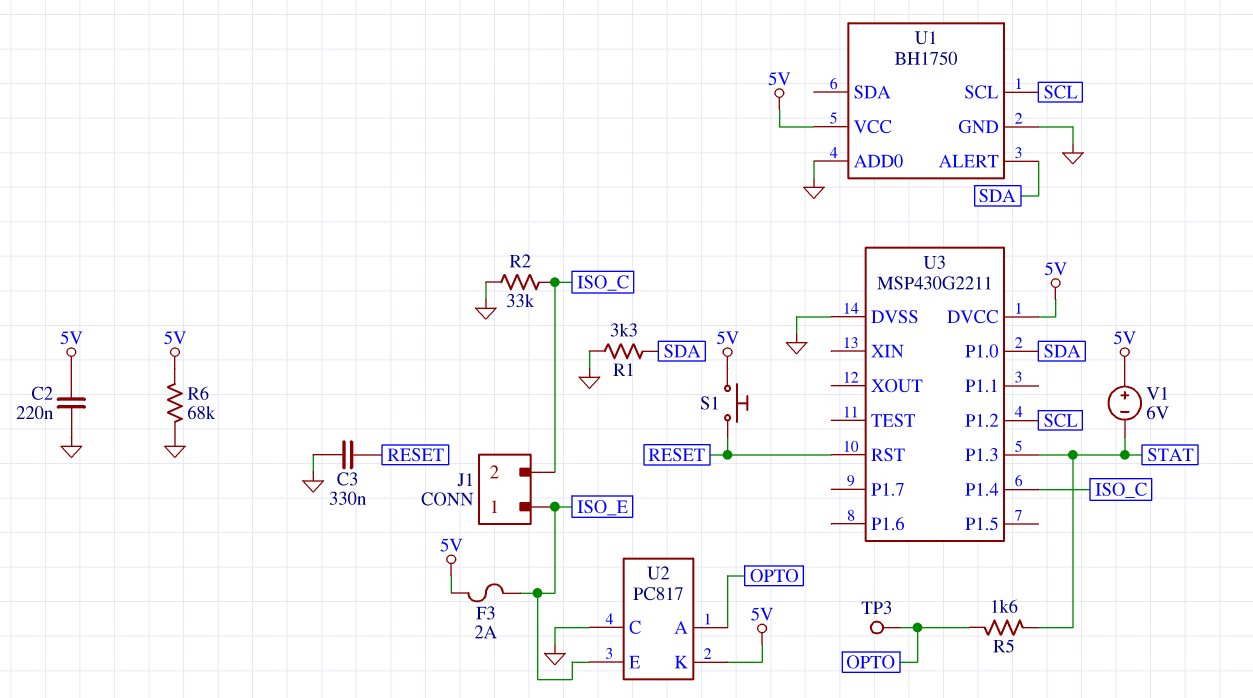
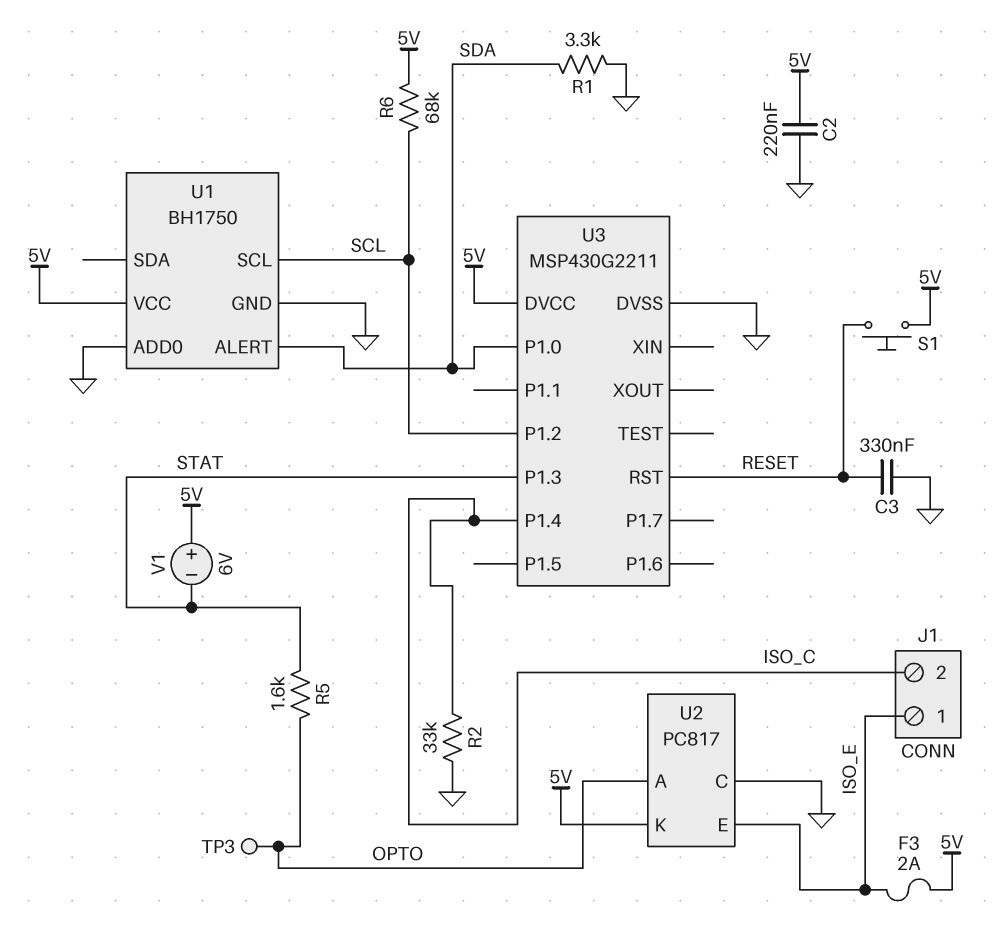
R6: 68k (5V, GND) -> 68k (5V, SCL)

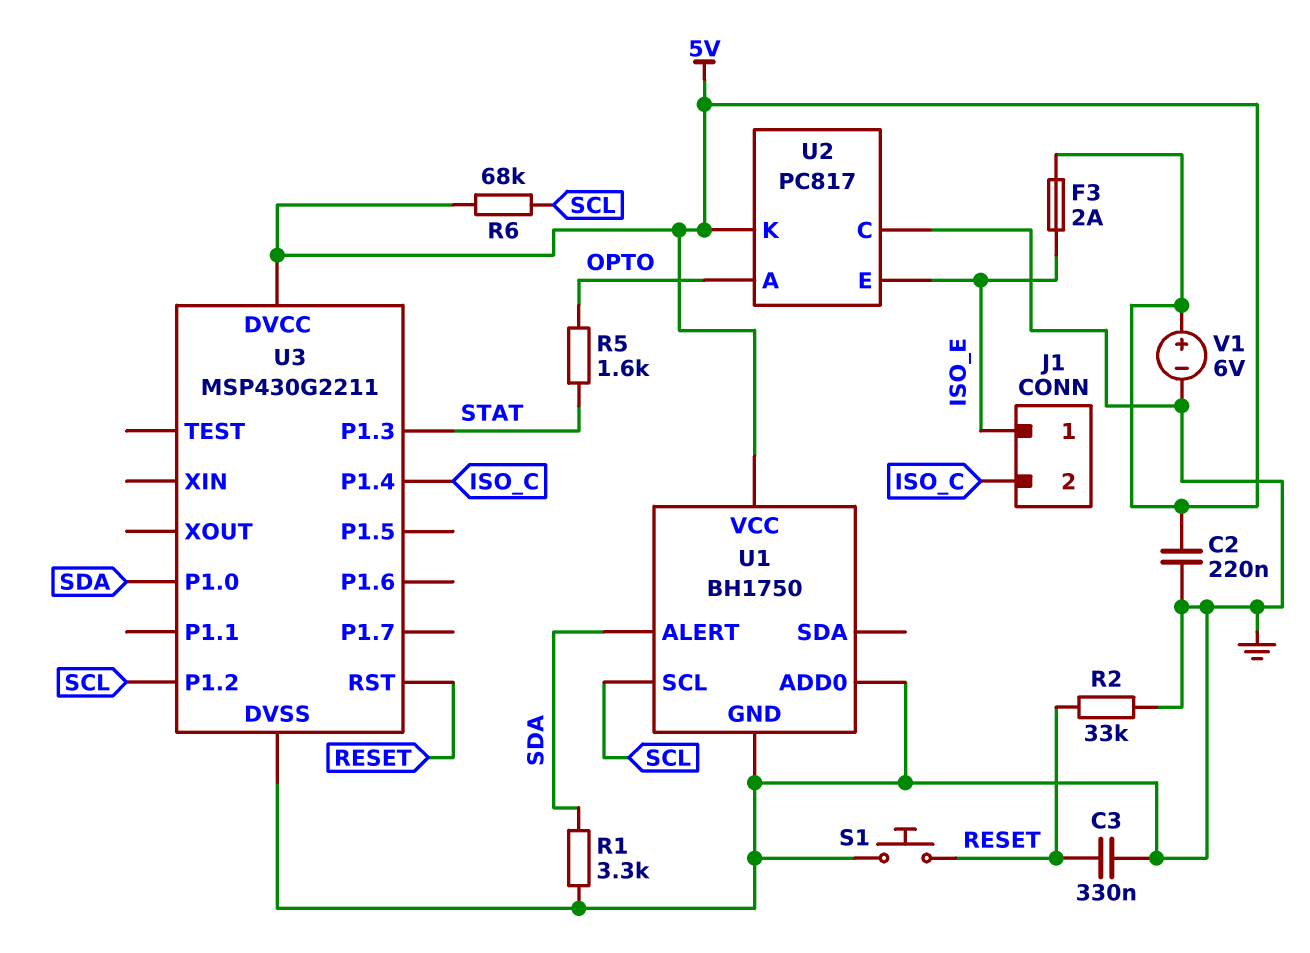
R2: 33k (GND, ISO_C) -> 33k (GND, RESET)
S1: button (5V, RESET) -> button (GND, RESET)
TP3: test point (OPTO) -> none
V1: 6V (plus 5V, minus STAT) -> 6V (plus 5V, minus GND)

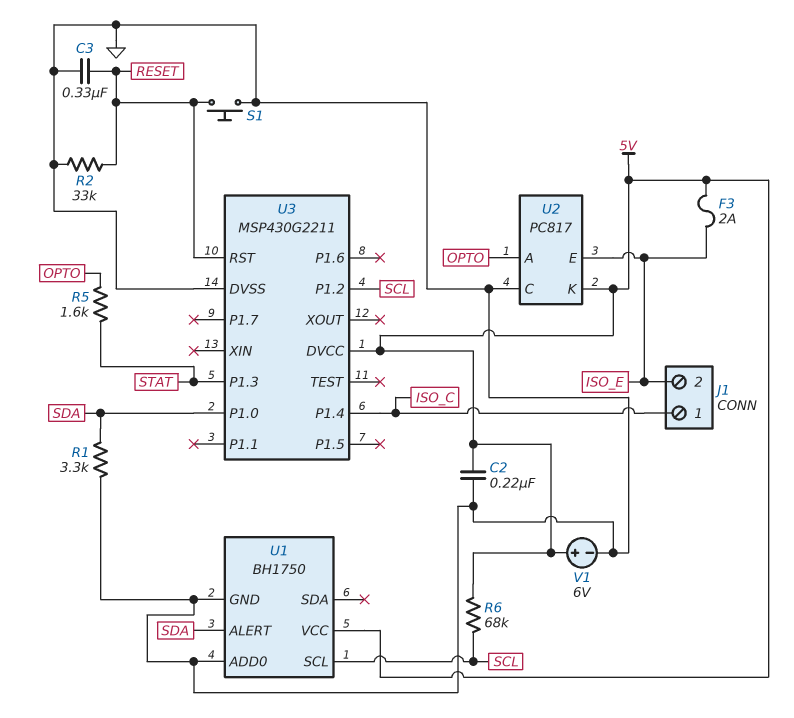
J1 pin 1: ISO_E -> ISO_C
J1 pin 2: ISO_C -> ISO_E

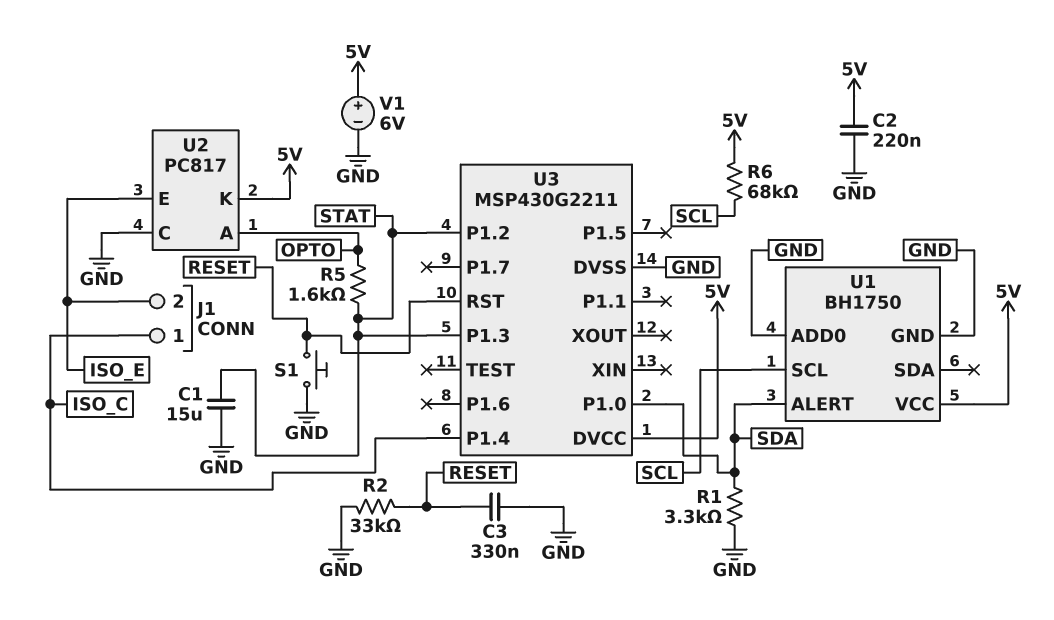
C1: none -> 15uF (GND, STAT)
F3: 2A (5V, ISO_E) -> none
U3 pin P1.2: SCL -> STAT

